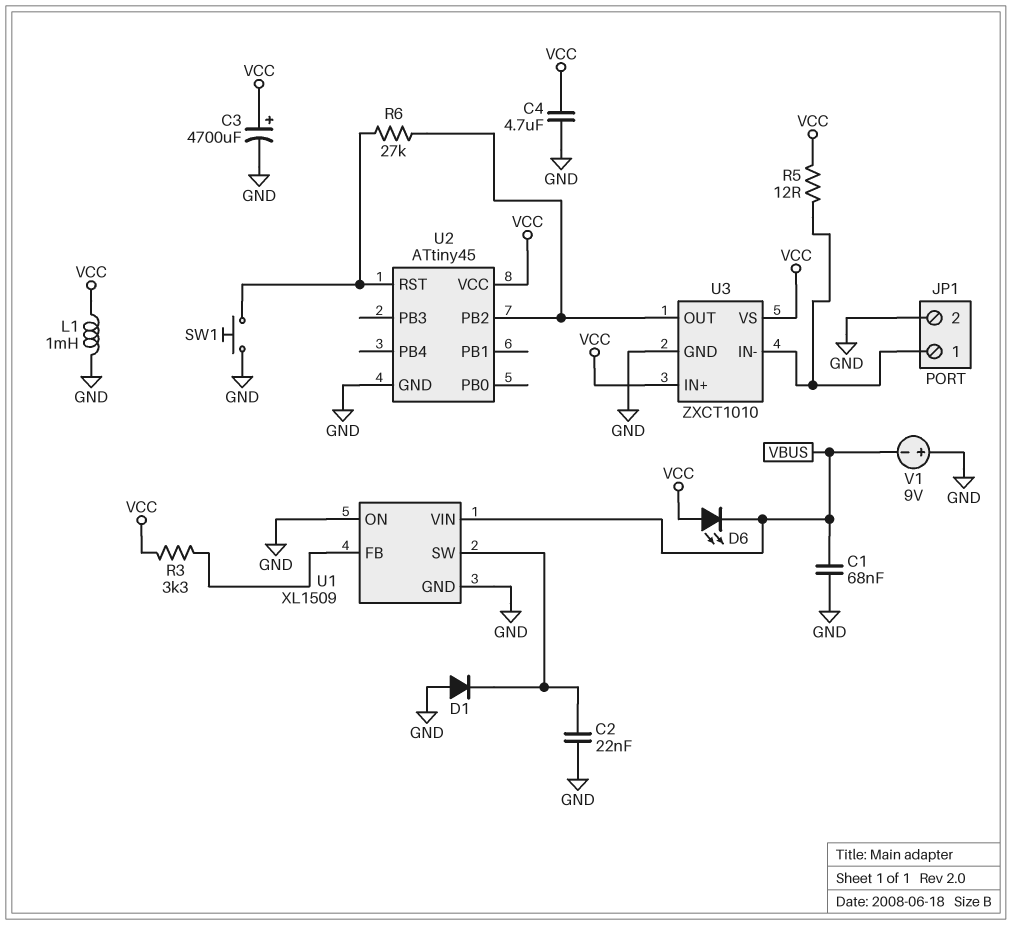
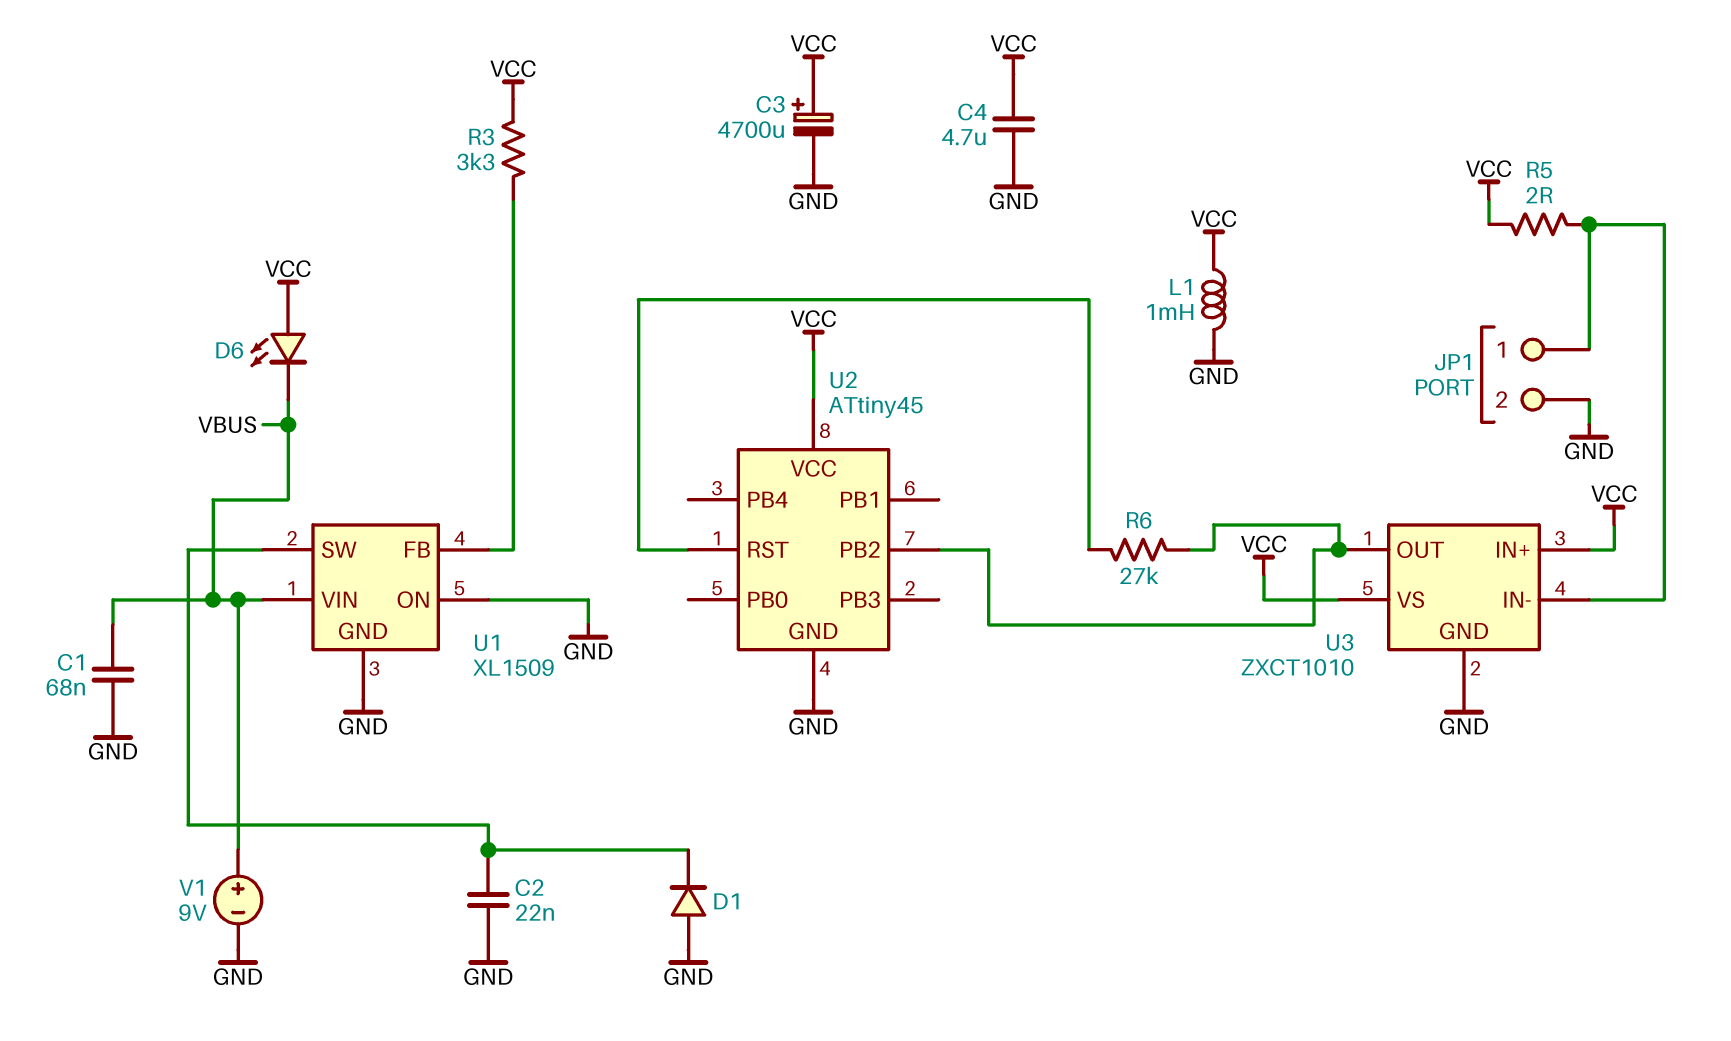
R5: 12 (JP1/1, VCC) -> 2 (JP1/1, VCC)
SW1: button (GND, U2/RST) -> none
V1: 9V (plus GND, minus VBUS) -> 9V (plus VBUS, minus GND)

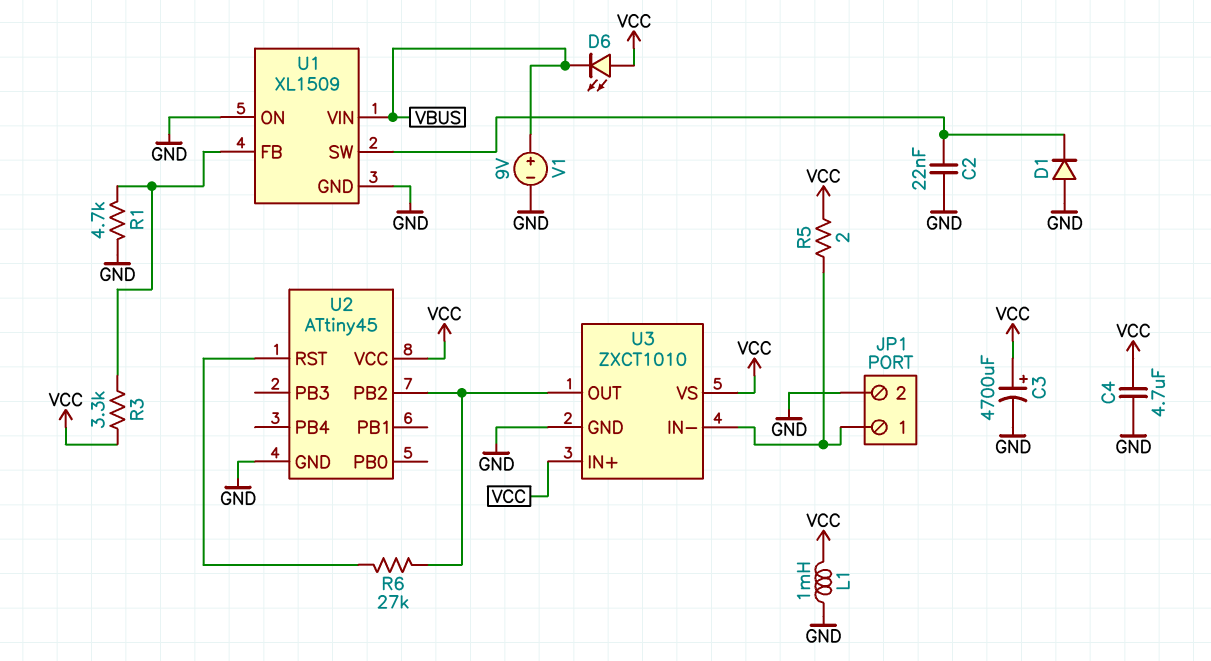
C1: 68nF (GND, VBUS) -> none
R1: none -> 4.7k (GND, U1/FB)

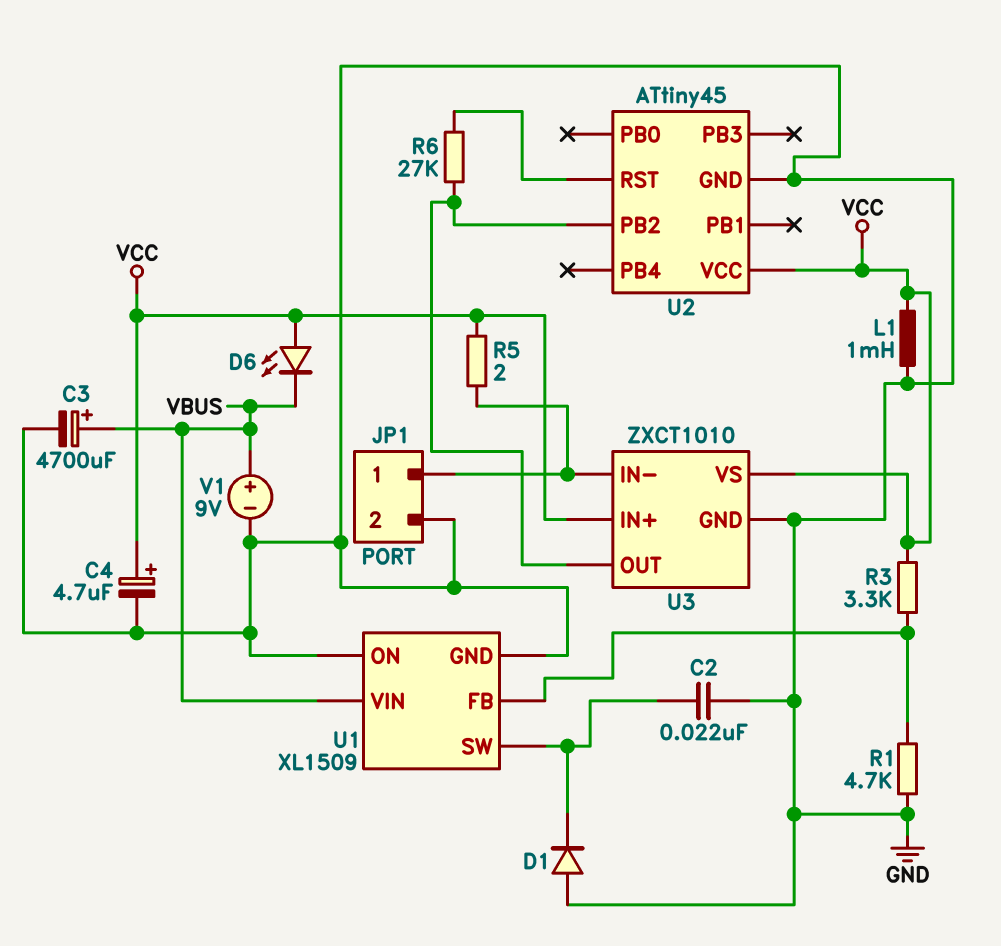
C3: 4700uF (plus VCC, minus GND) -> 4700uF (plus VBUS, minus GND)
C4: 4.7uF (GND, VCC) -> 4.7uF (plus VCC, minus GND)

